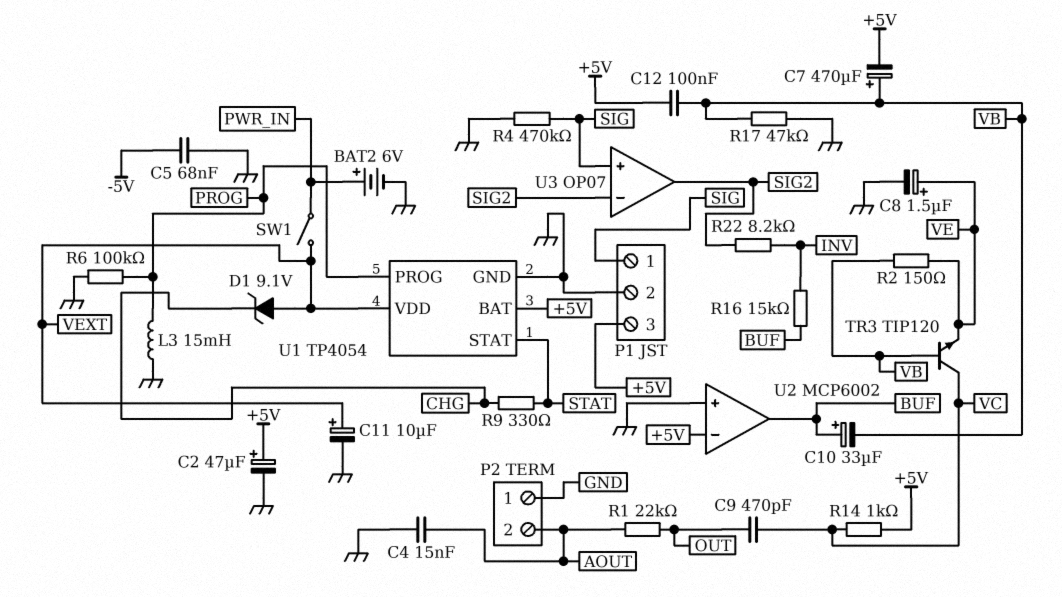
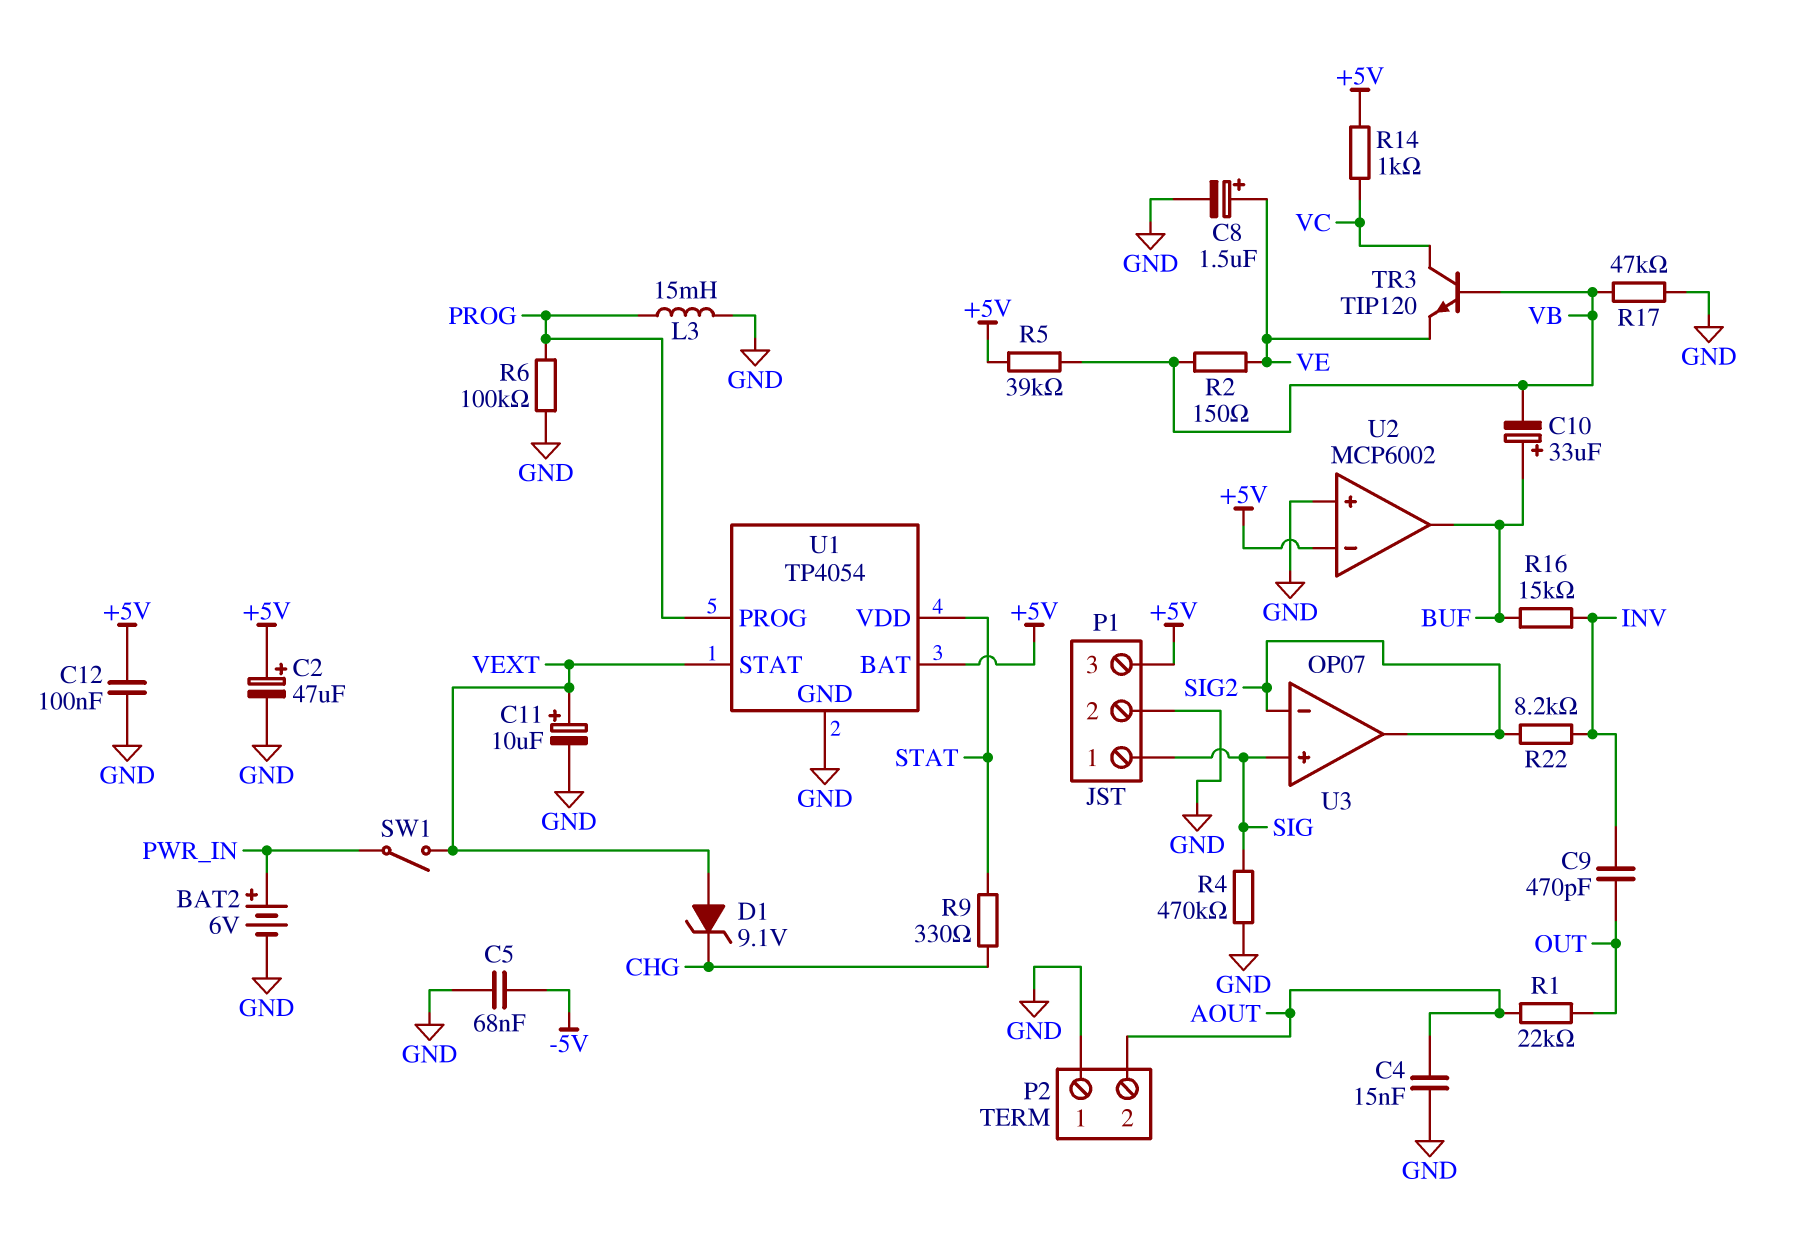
C7: 470uF (plus VB, minus +5V) -> none
C9: 470pF (OUT, VC) -> 470pF (INV, OUT)
C12: 100nF (+5V, VB) -> 100nF (+5V, GND)
R5: none -> 39k (+5V, VB)
U1 pin STAT: STAT -> VEXT
U1 pin VDD: VEXT -> STAT

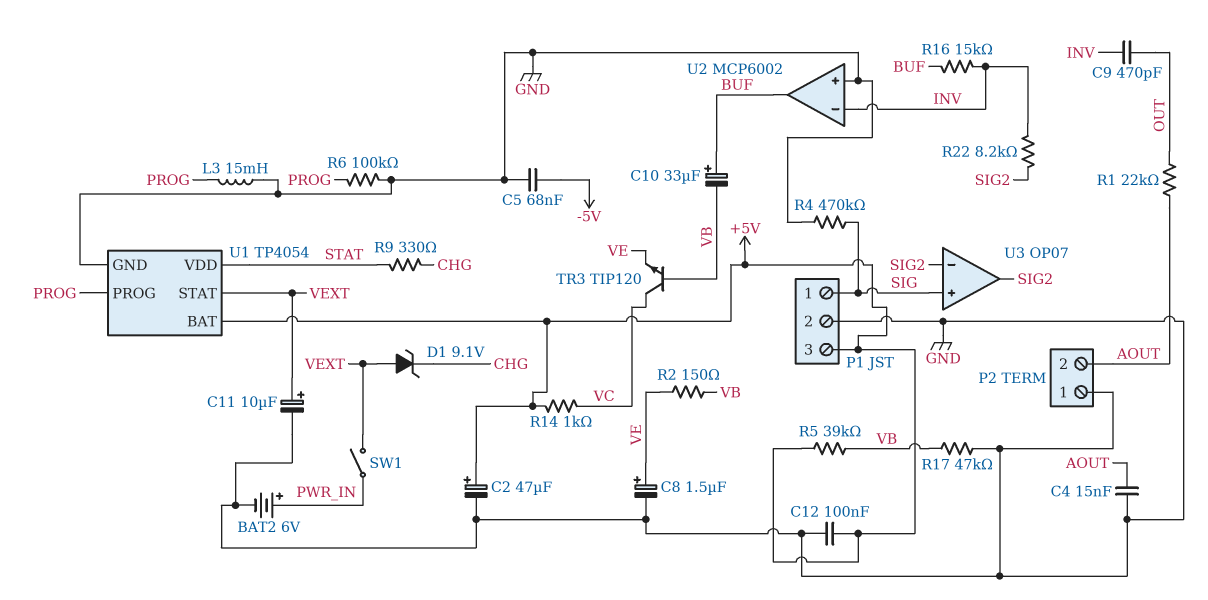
U2 pin in-: +5V -> INV

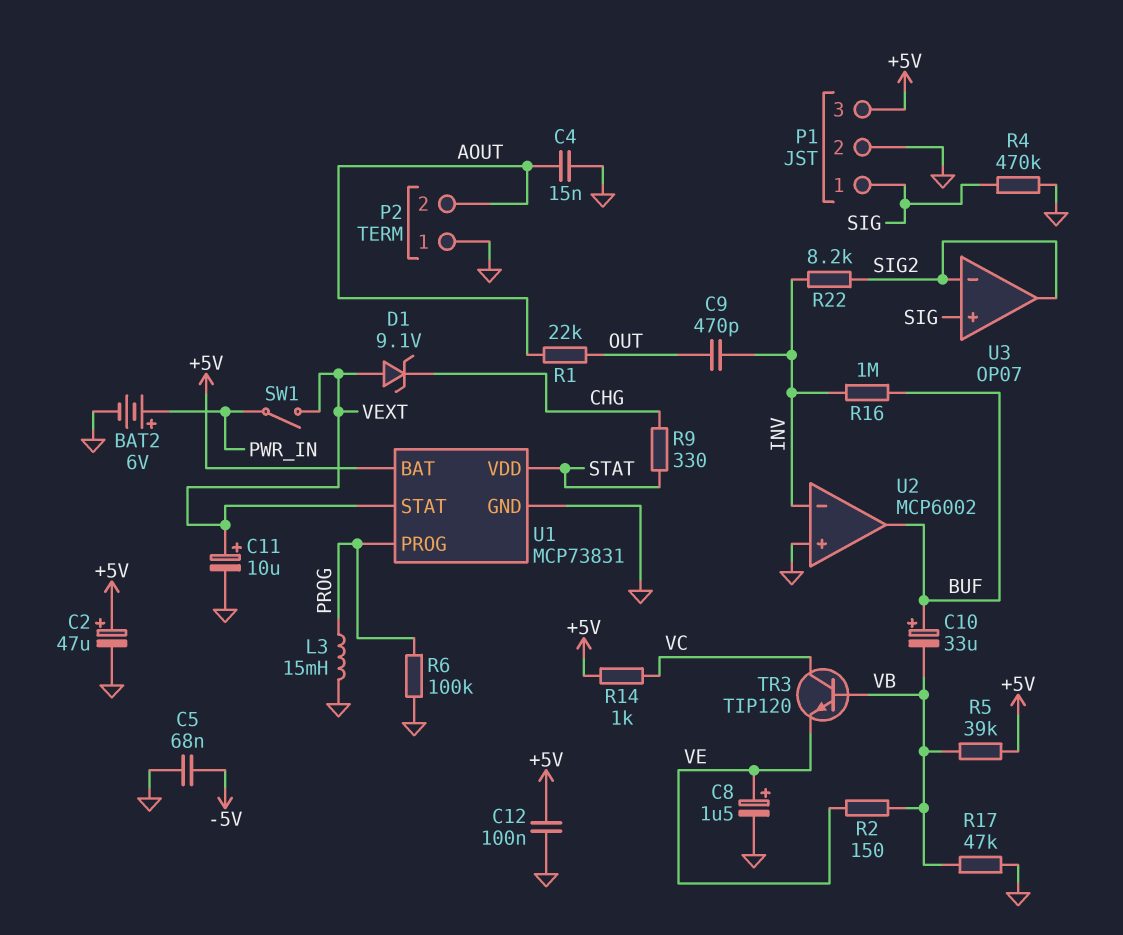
R16: 15k (BUF, INV) -> 1M (BUF, INV)
U1: TP4054 -> MCP73831

